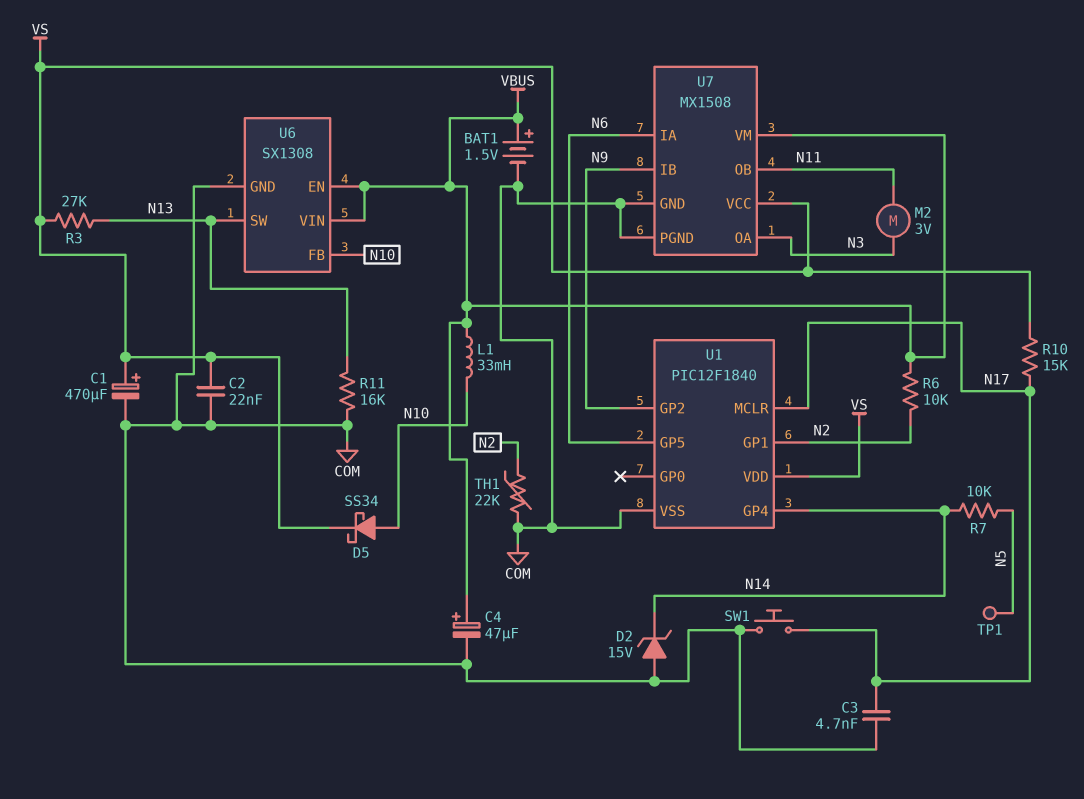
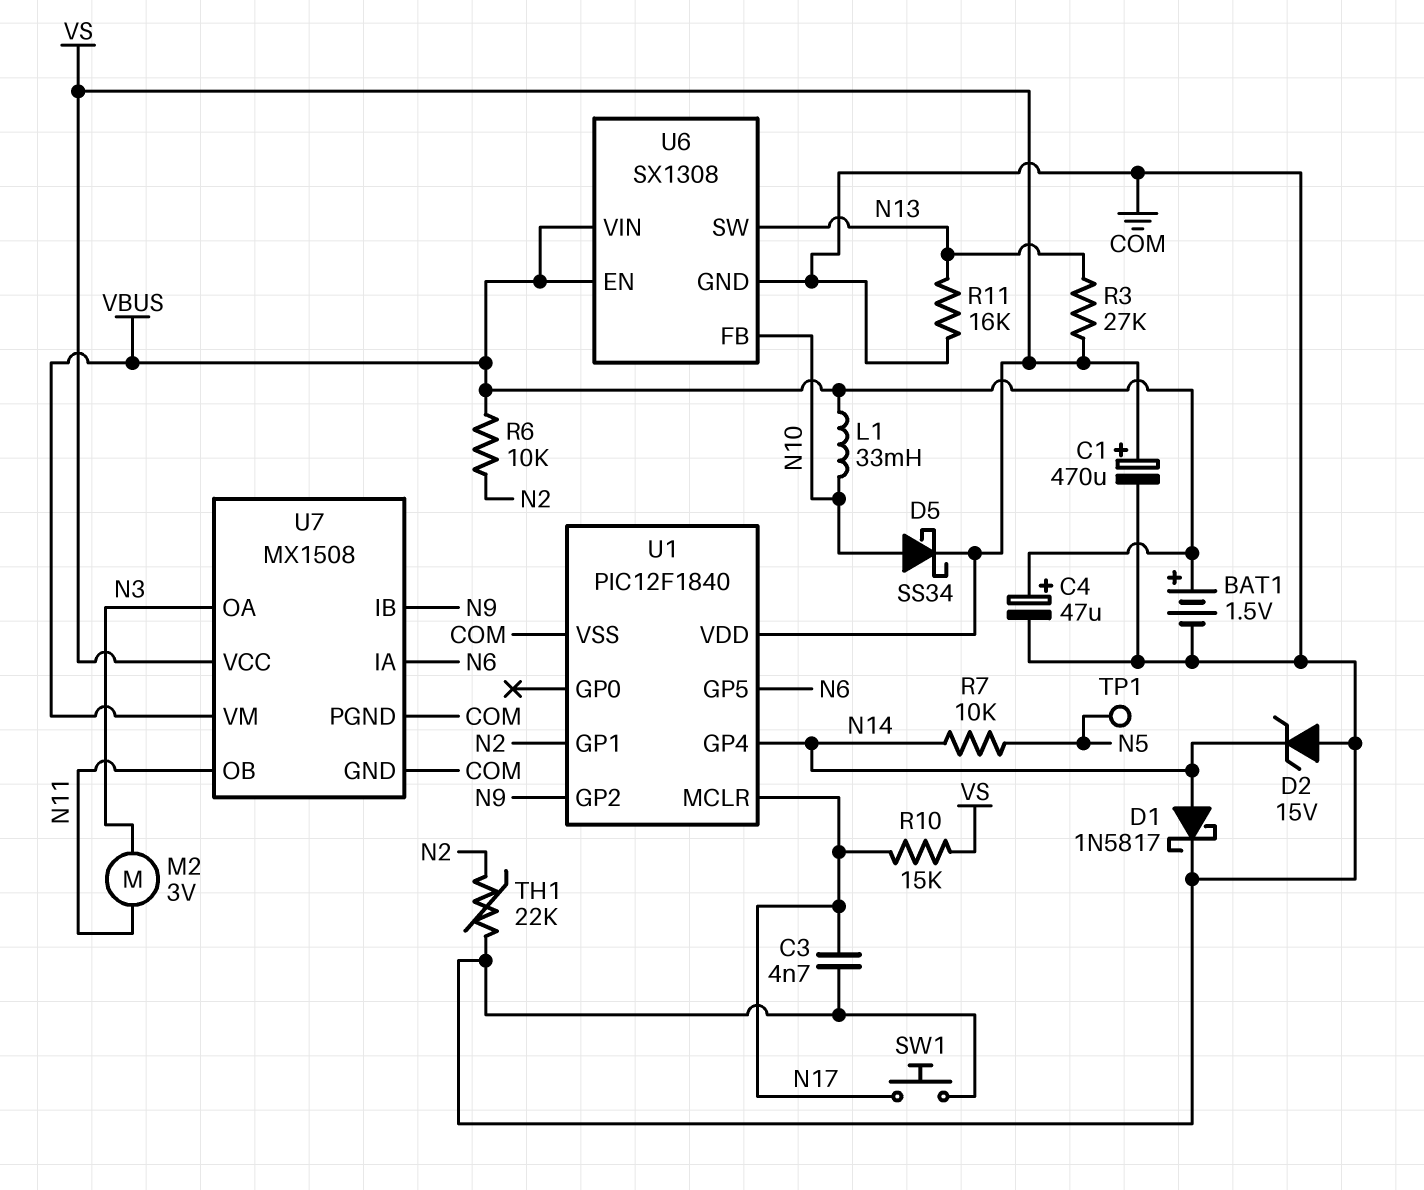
C2: 22nF (COM, VS) -> none
D1: none -> schottky 1N5817 (A N14, K COM)

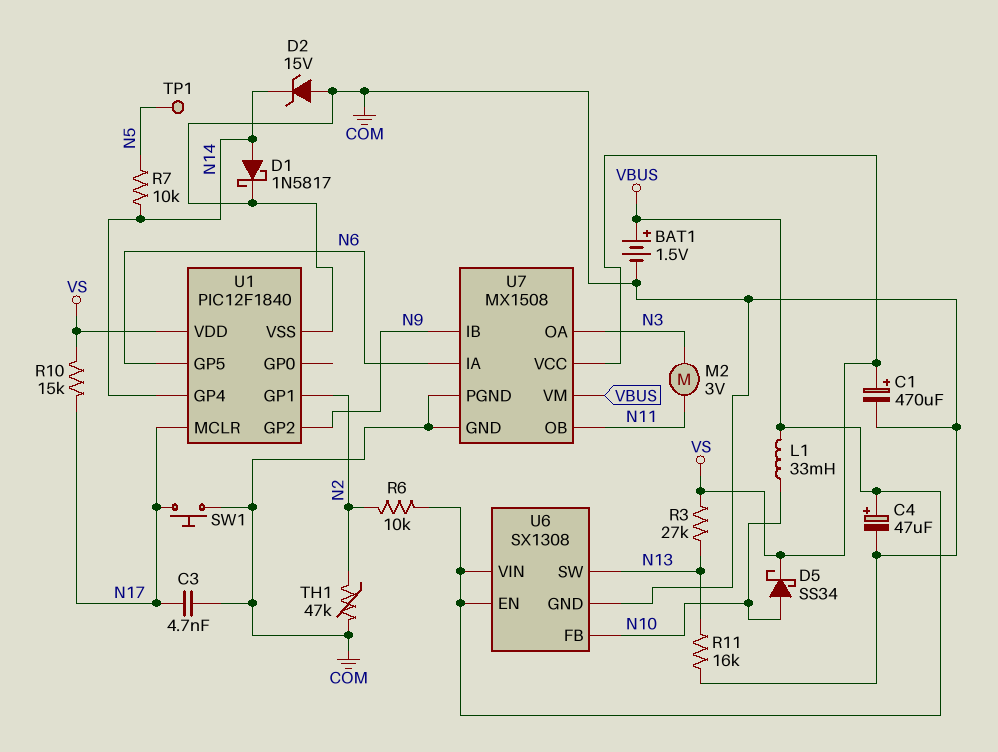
TH1: 22k (COM, N2) -> 47k (COM, N2)

